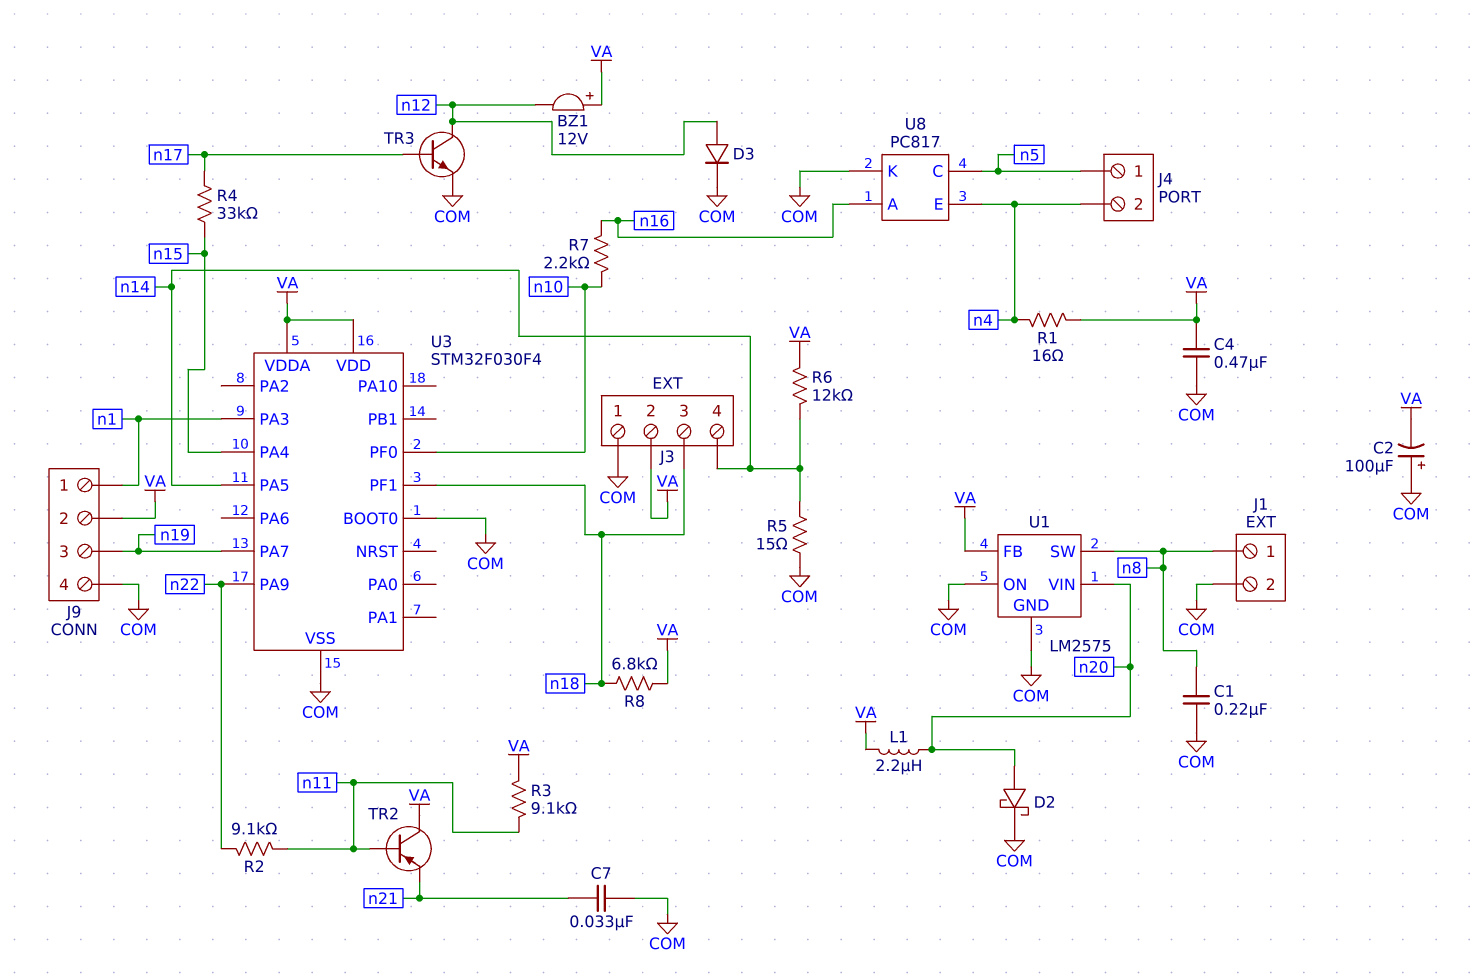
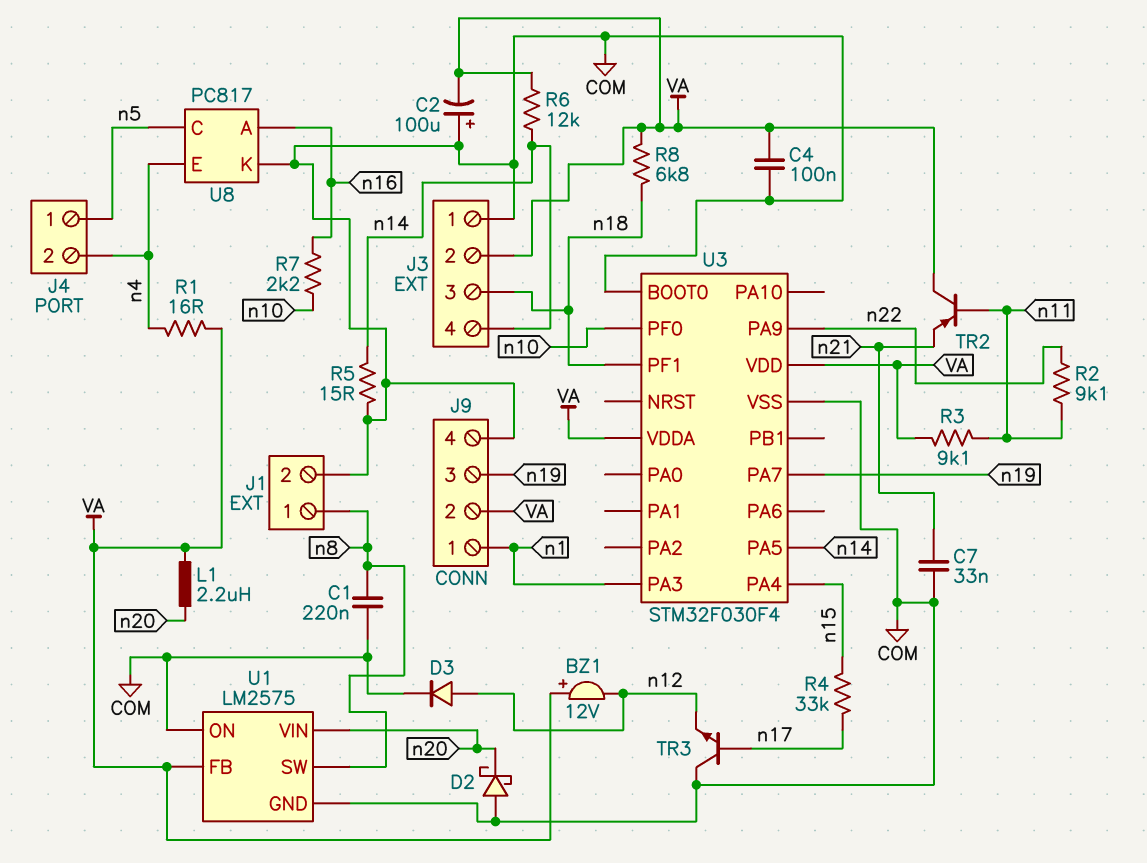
C4: 470nF (COM, VA) -> 100nF (COM, VA)
D2: schottky (A n20, K COM) -> schottky (A COM, K n20)
TR3: NPN (B n17, C n12, E COM) -> NPN (B n17, C COM, E n12)

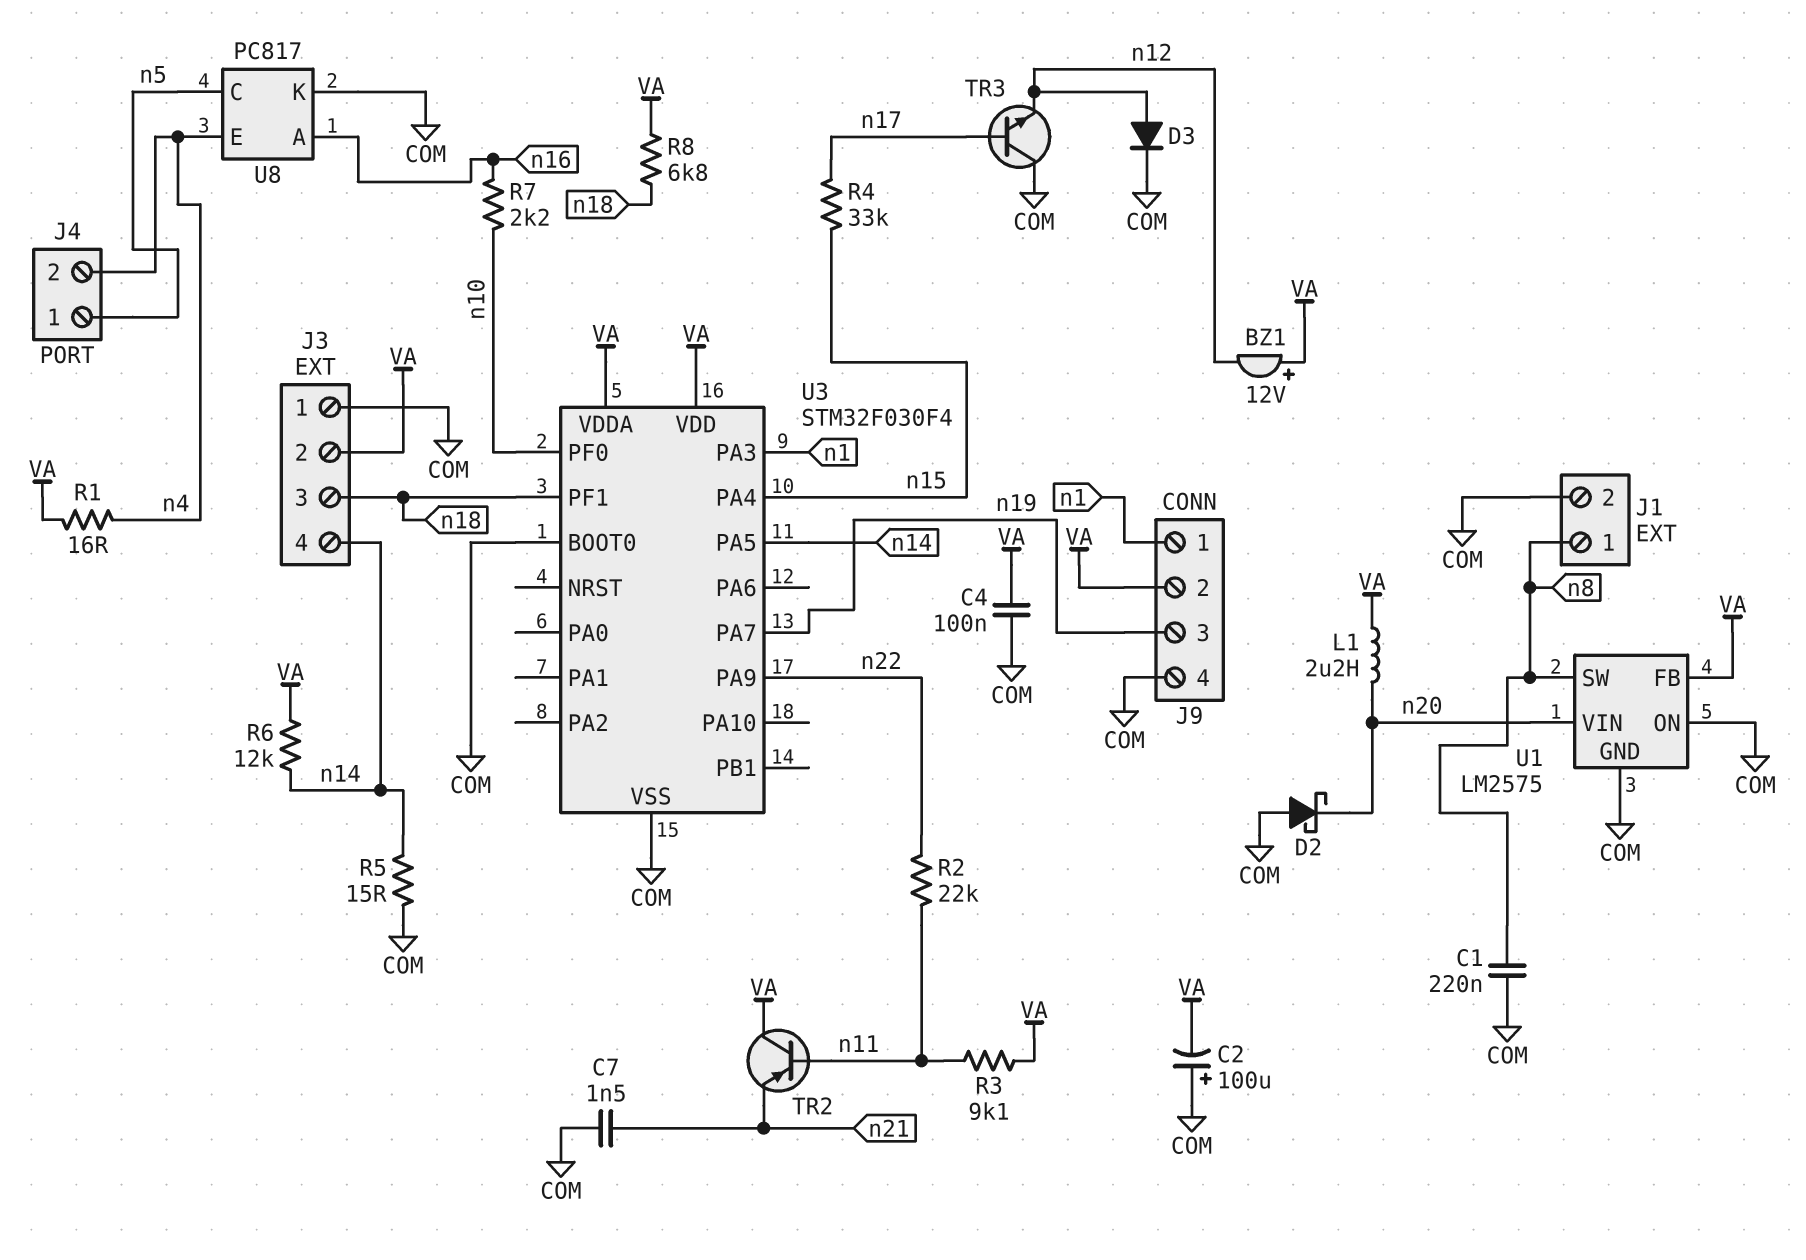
C7: 33nF (COM, n21) -> 1.5nF (COM, n21)
R2: 9.1k (n11, n22) -> 22k (n11, n22)

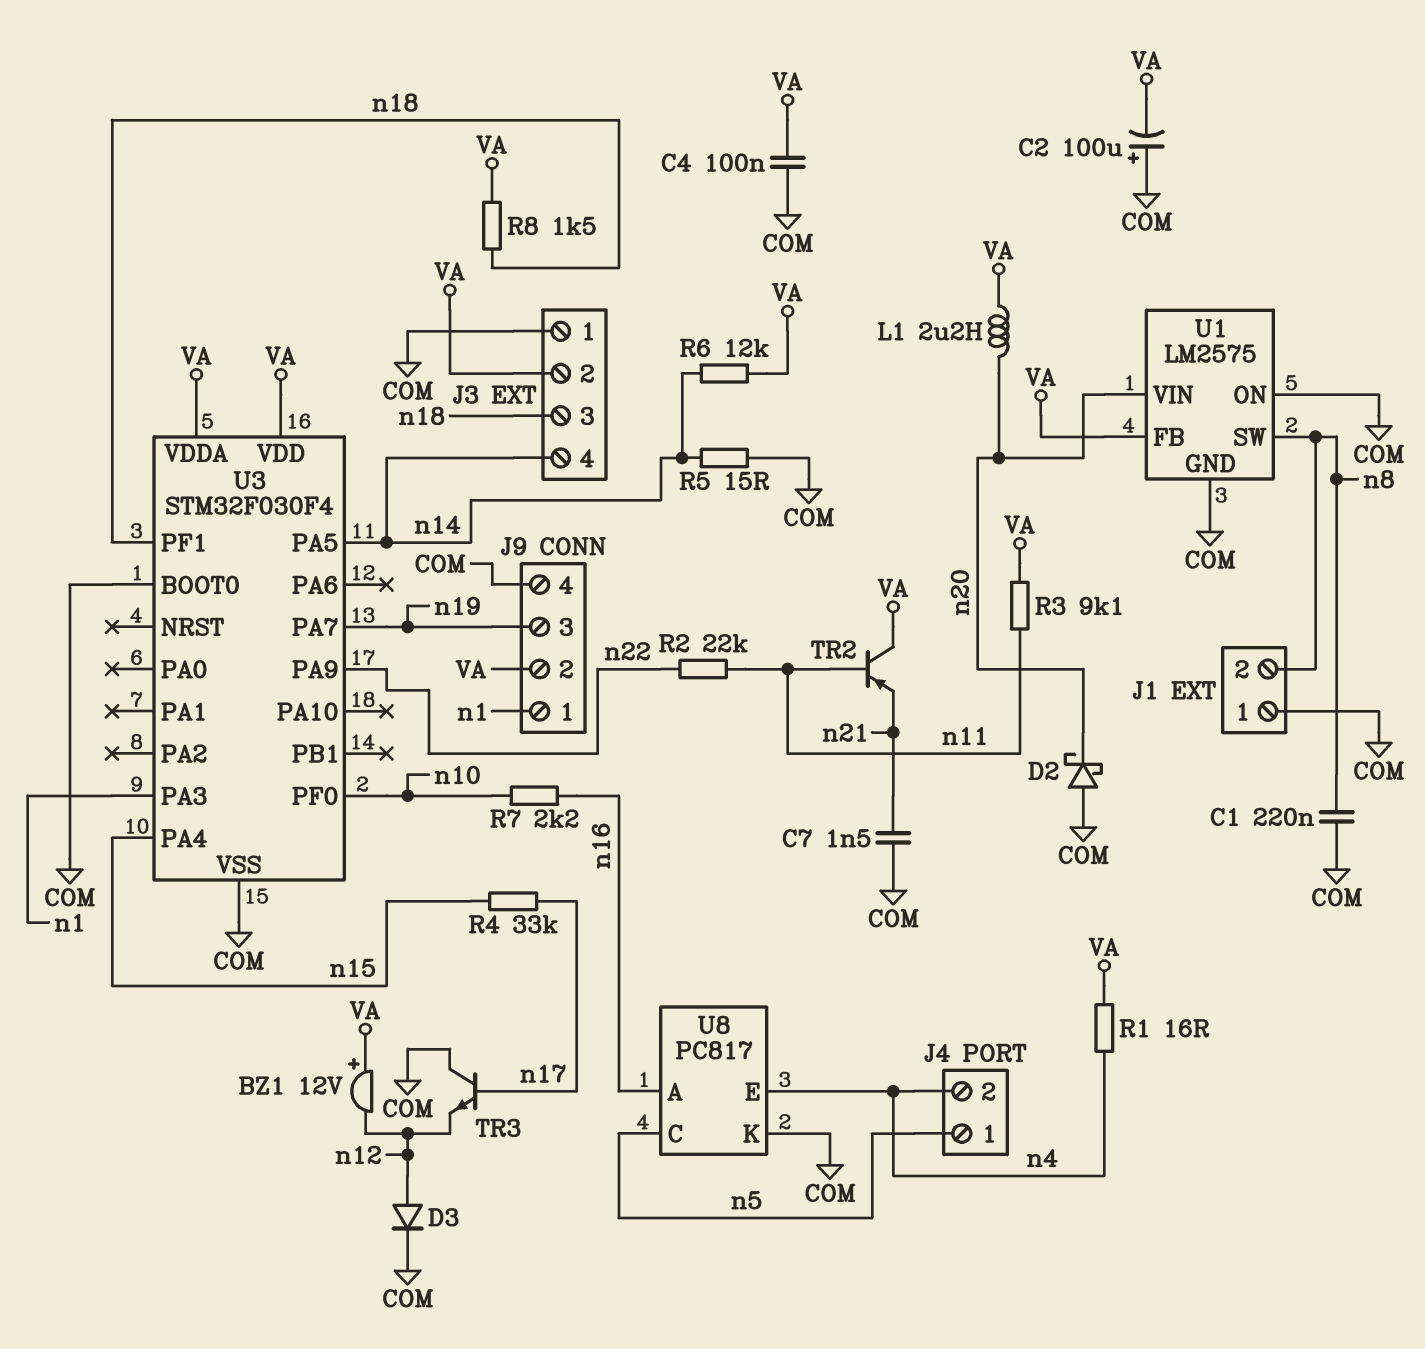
J1 pin 1: n8 -> COM
J1 pin 2: COM -> n8
R8: 6.8k (VA, n18) -> 1.5k (VA, n18)

